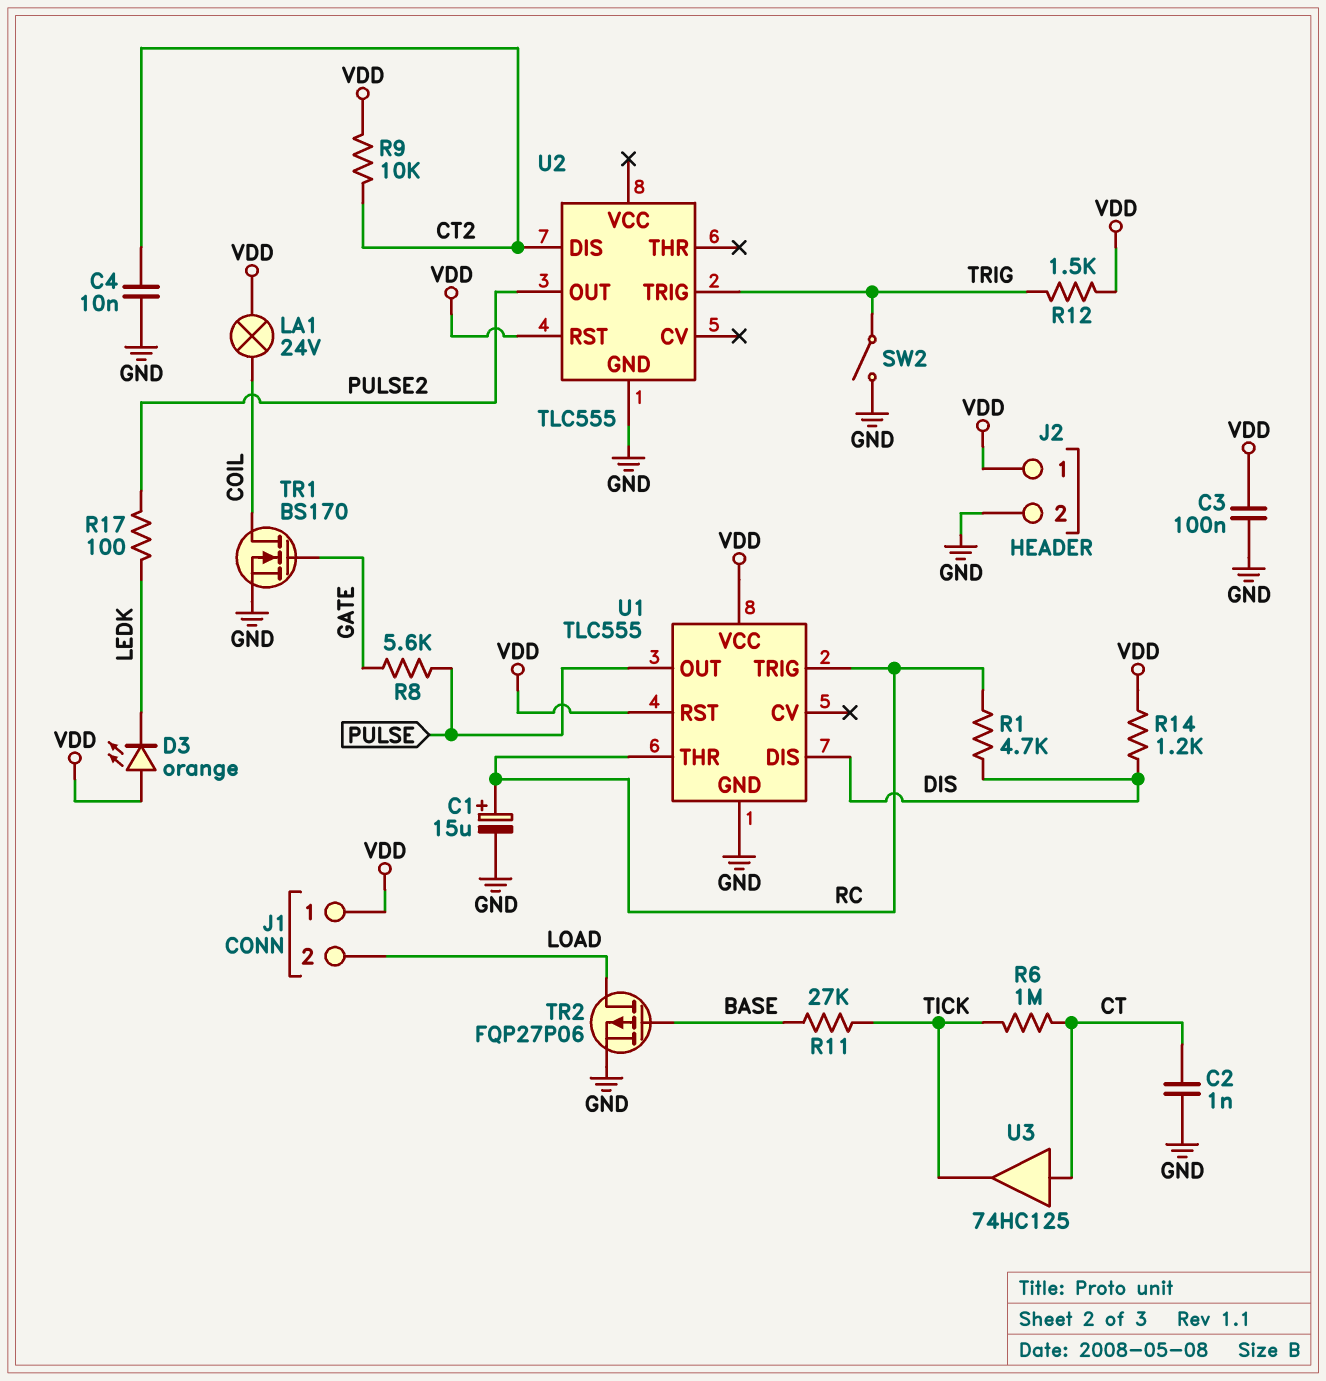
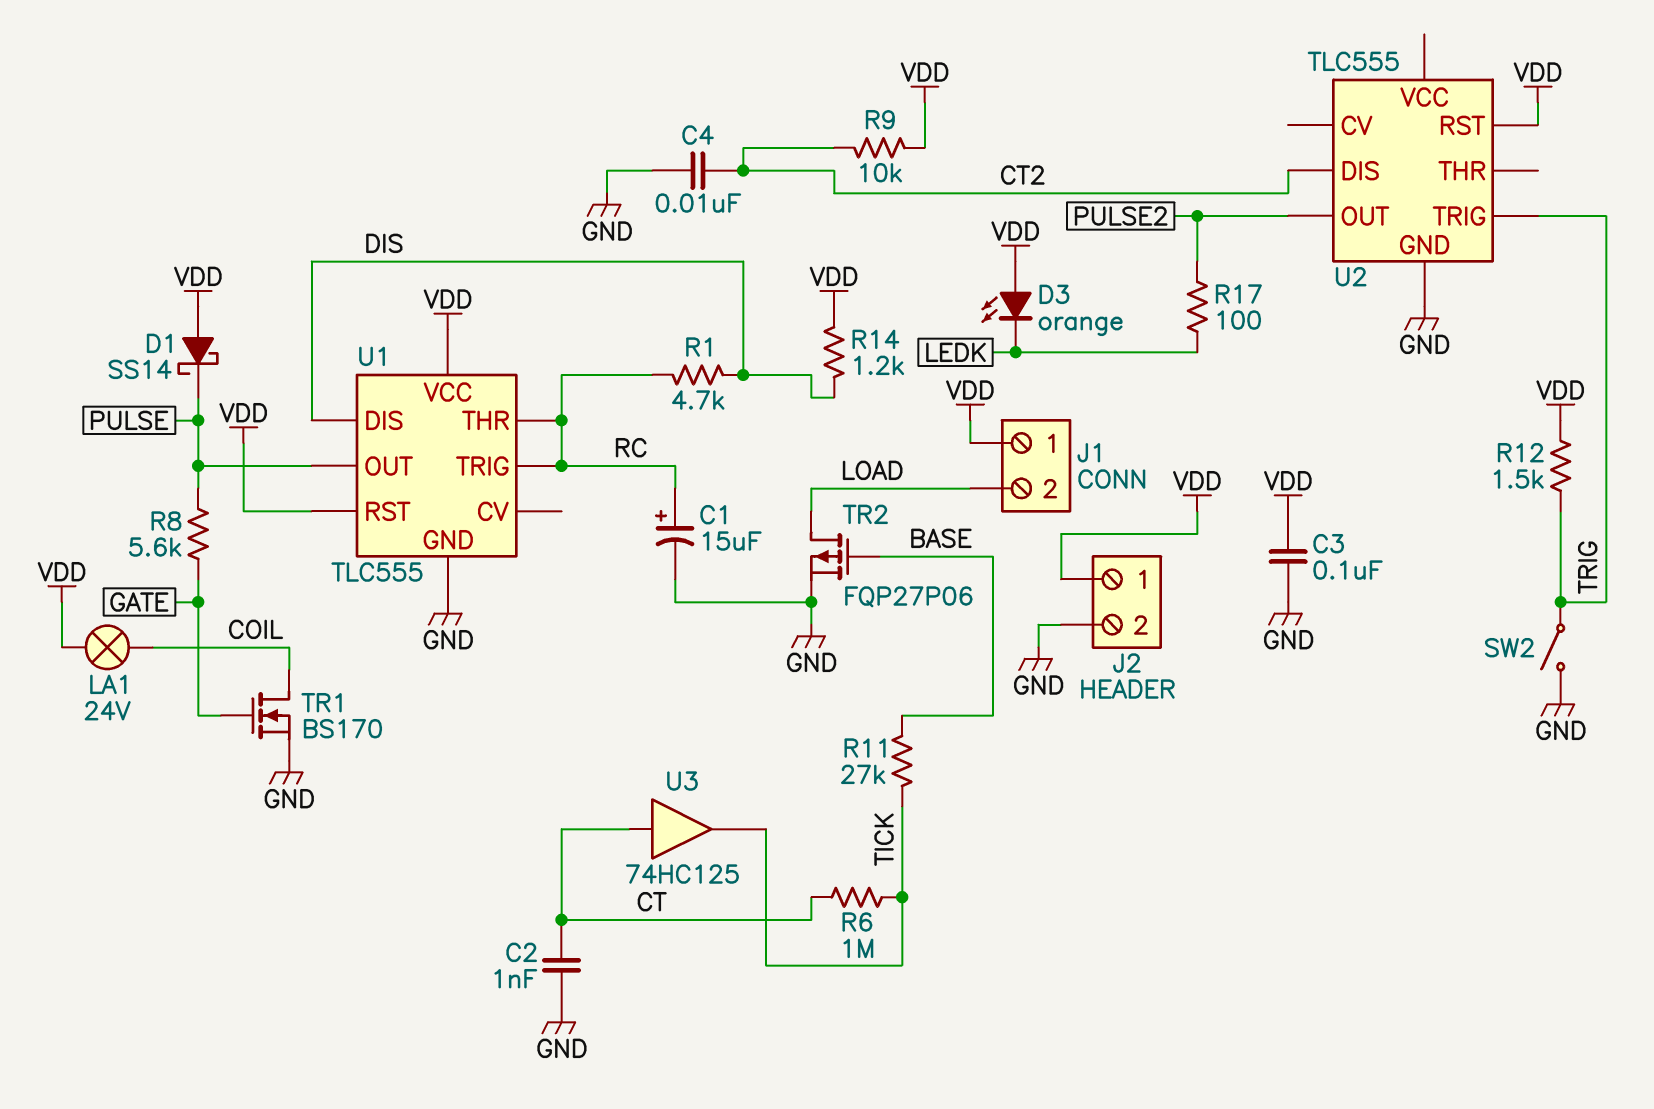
D1: none -> schottky SS14 (A VDD, K PULSE)

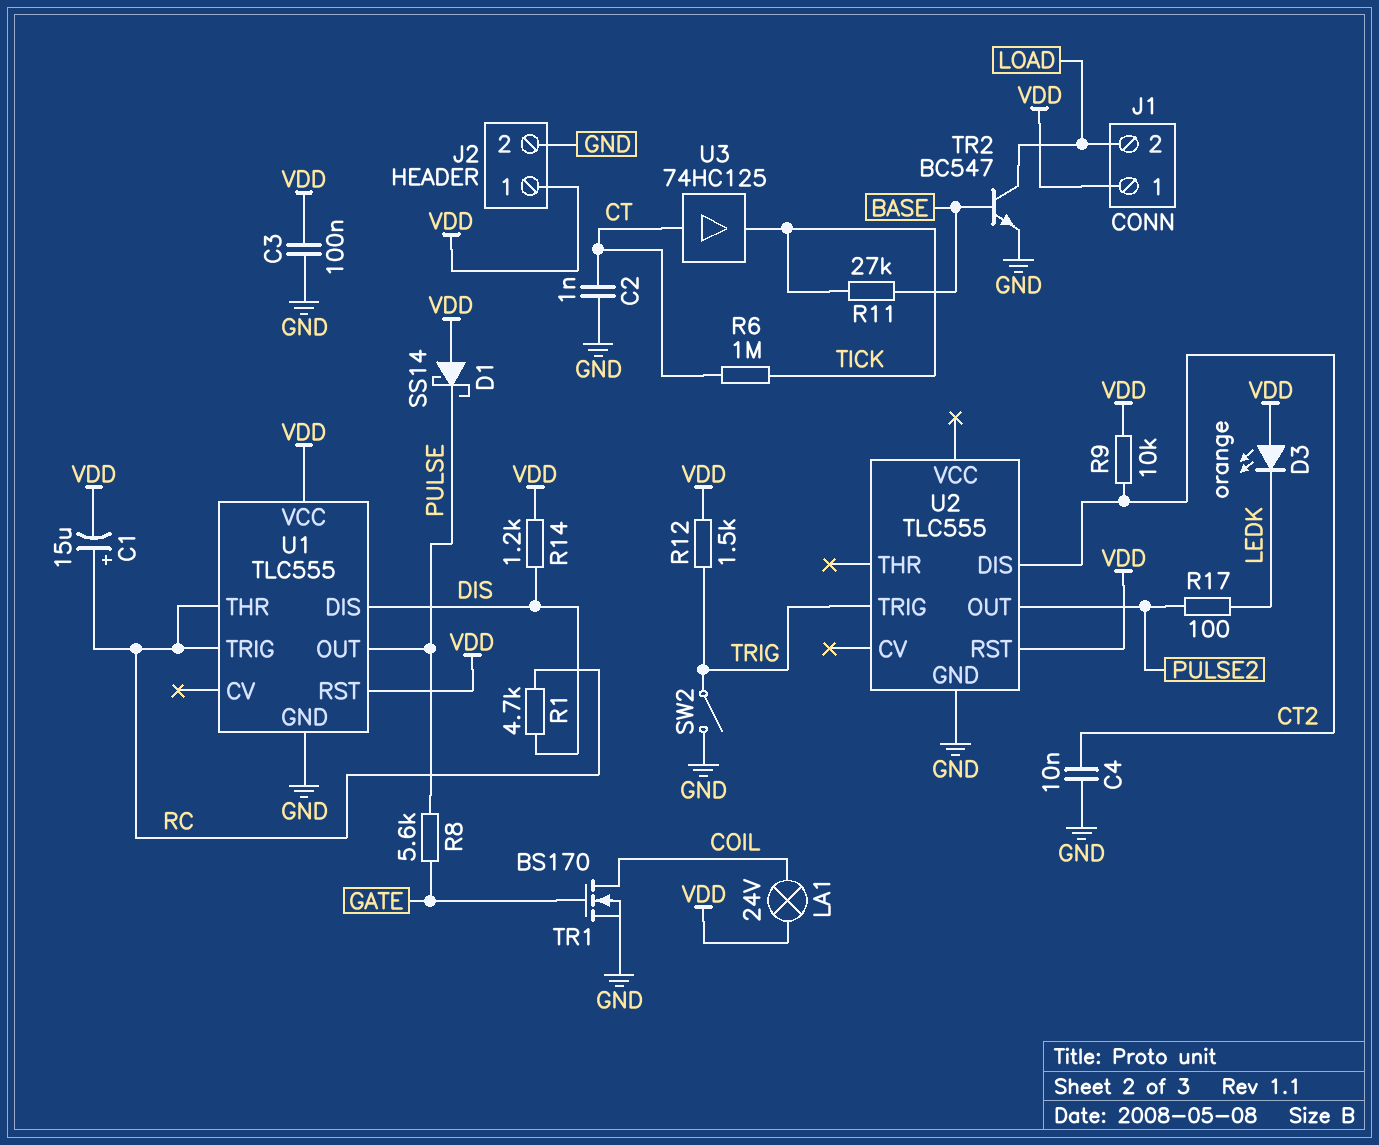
C1: 15uF (plus RC, minus GND) -> 15uF (plus RC, minus VDD)
TR2: PMOS FQP27P06 (G BASE, D LOAD, S GND) -> NPN BC547 (B BASE, C LOAD, E GND)

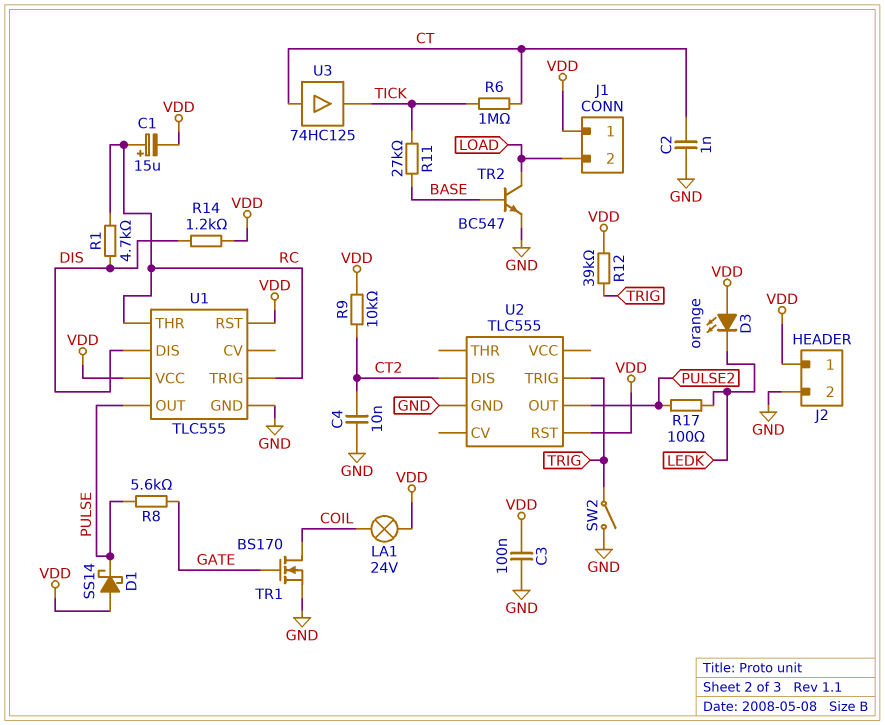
R12: 1.5k (TRIG, VDD) -> 39k (TRIG, VDD)

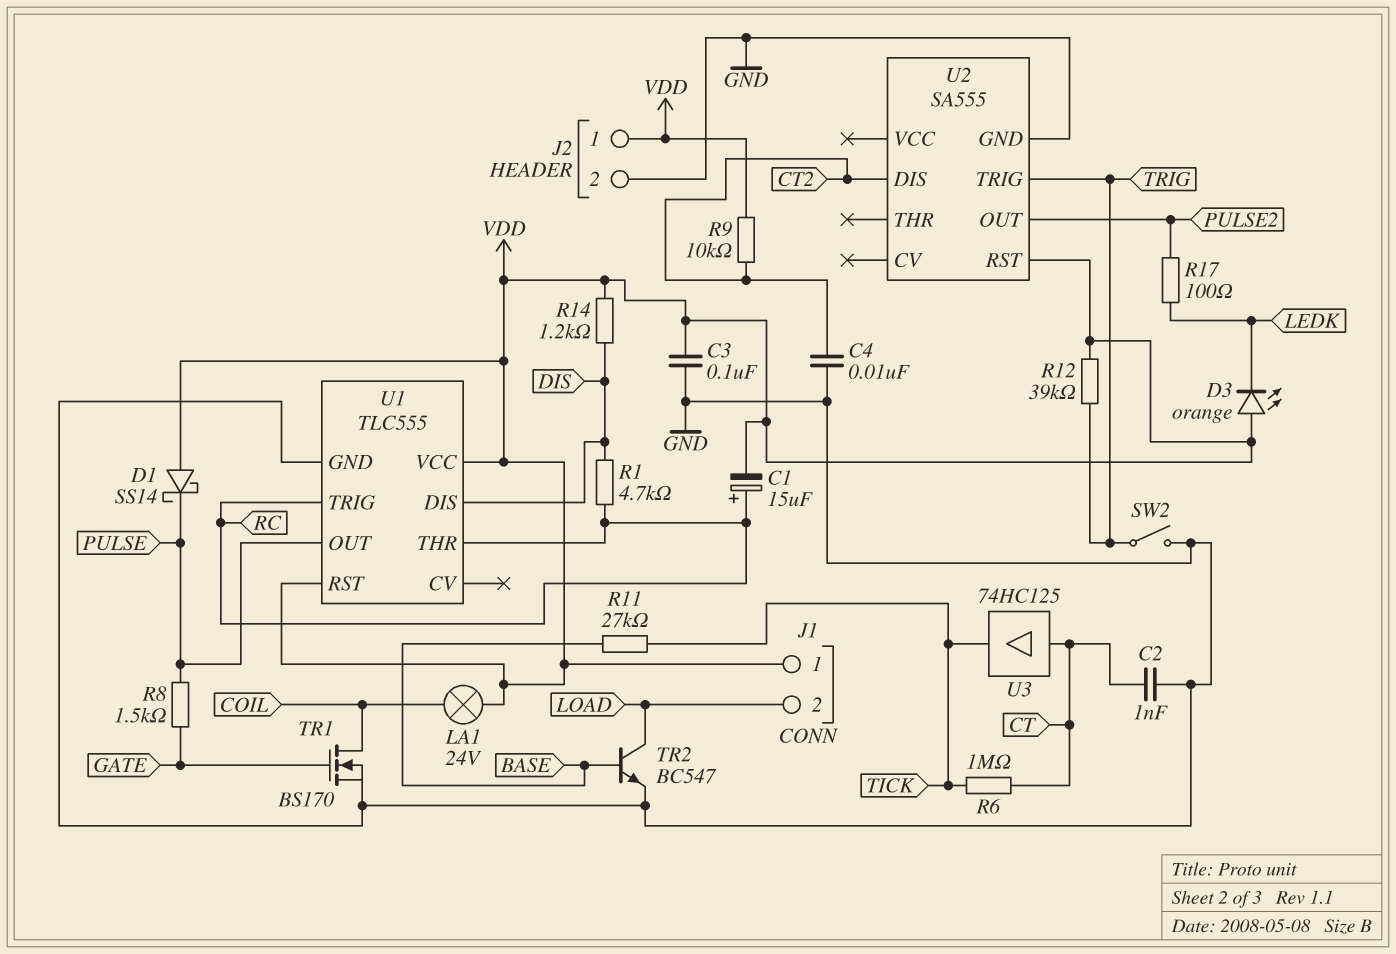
R8: 5.6k (GATE, PULSE) -> 1.5k (GATE, PULSE)
U2: TLC555 -> SA555

